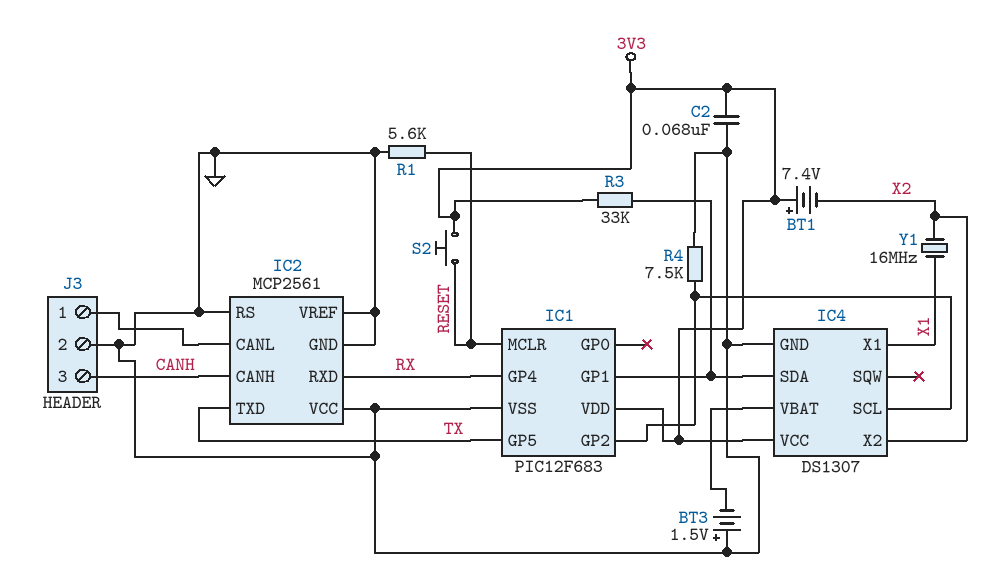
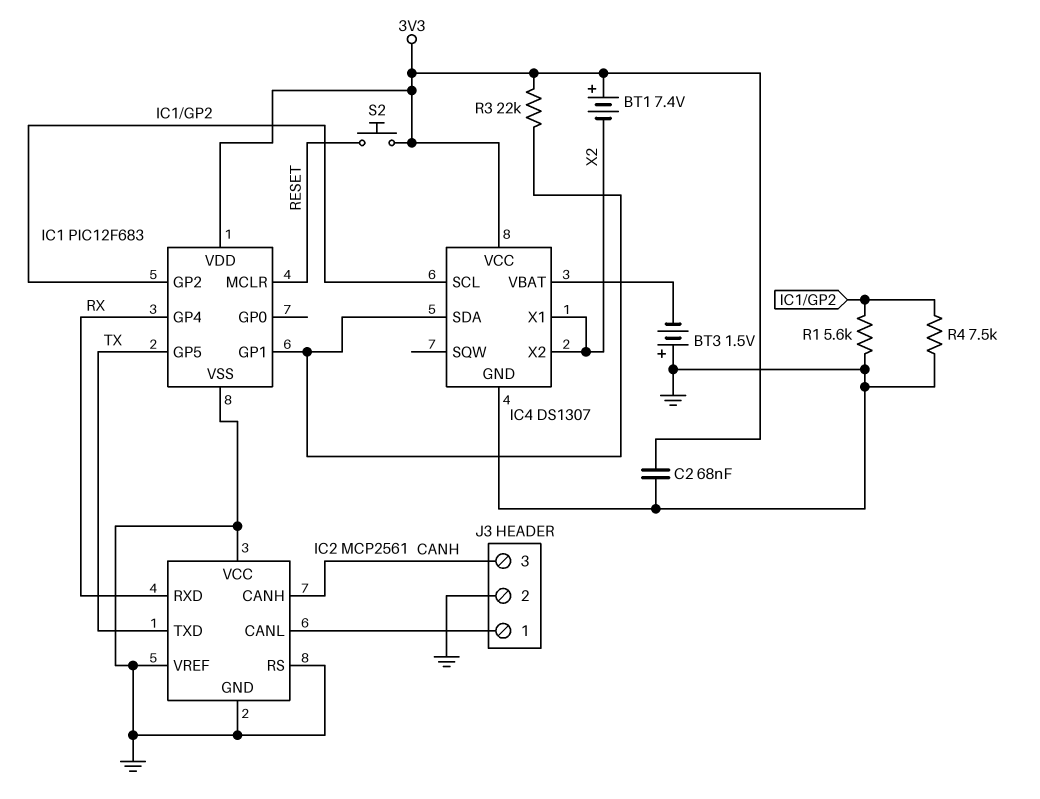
IC4 pin X1: X1 -> X2
R1: 5.6k (GND, RESET) -> 5.6k (GND, IC1/GP2)
R3: 33k (3V3, IC1/GP1) -> 22k (3V3, IC1/GP1)
Y1: 16MHz (X1, X2) -> none

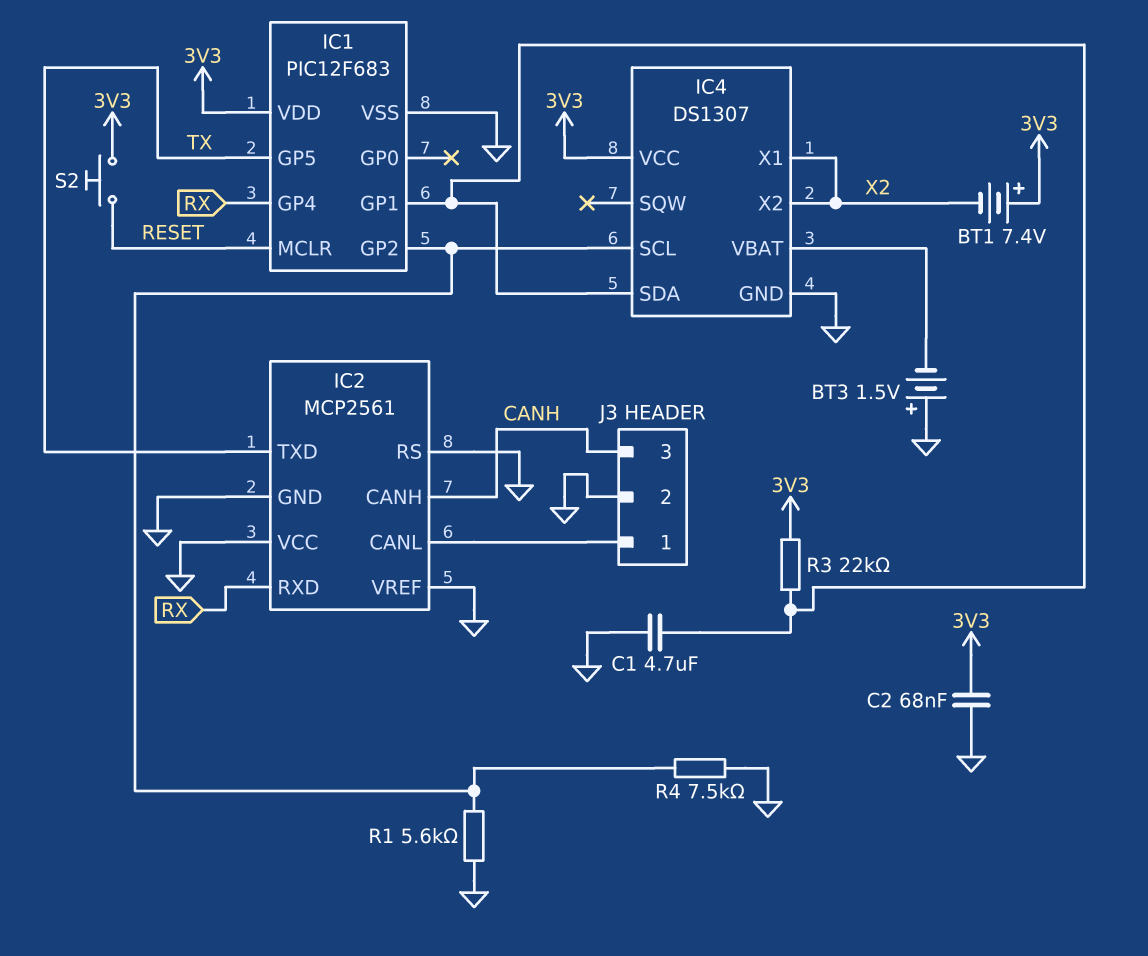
C1: none -> 4.7uF (GND, IC1/GP1)

